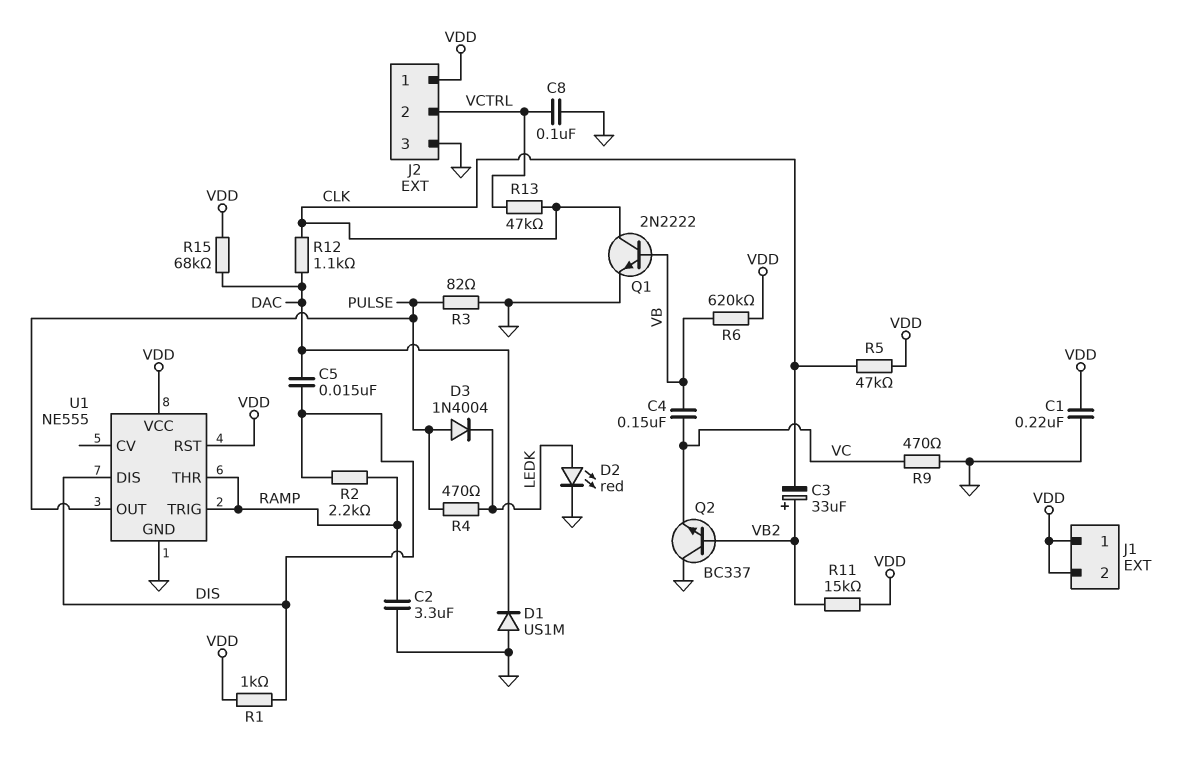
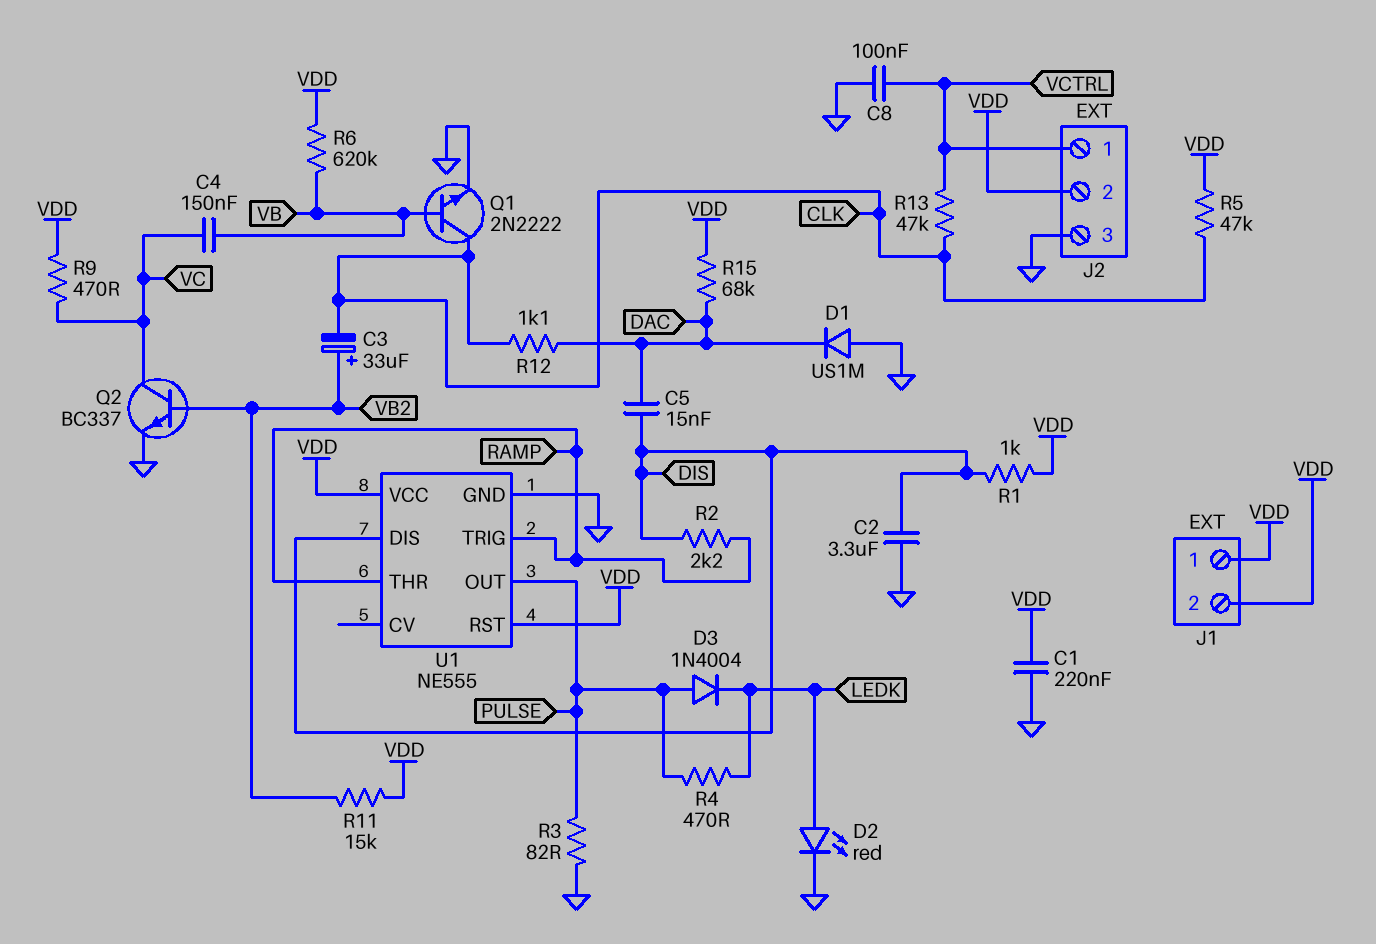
C2: 3.3uF (GND, RAMP) -> 3.3uF (DIS, GND)
J2 pin 1: VDD -> VCTRL
J2 pin 2: VCTRL -> VDD
Q2: NPN BC337 (B VB2, C GND, E VC) -> NPN BC337 (B VB2, C VC, E GND)
R9: 470 (GND, VC) -> 470 (VC, VDD)

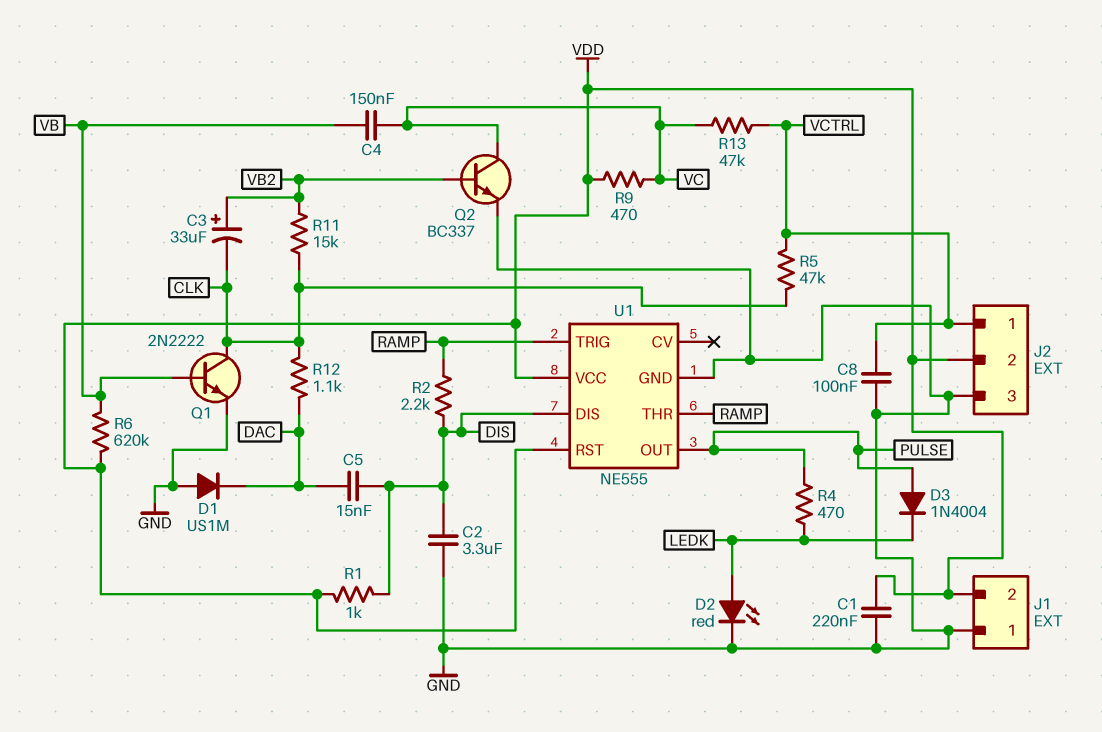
J1 pin 1: VDD -> GND
R3: 82 (GND, PULSE) -> none
R5: 47k (CLK, VDD) -> 47k (CLK, VCTRL)
R11: 15k (VB2, VDD) -> 15k (CLK, VB2)
R13: 47k (CLK, VCTRL) -> 47k (VC, VCTRL)
R15: 68k (DAC, VDD) -> none

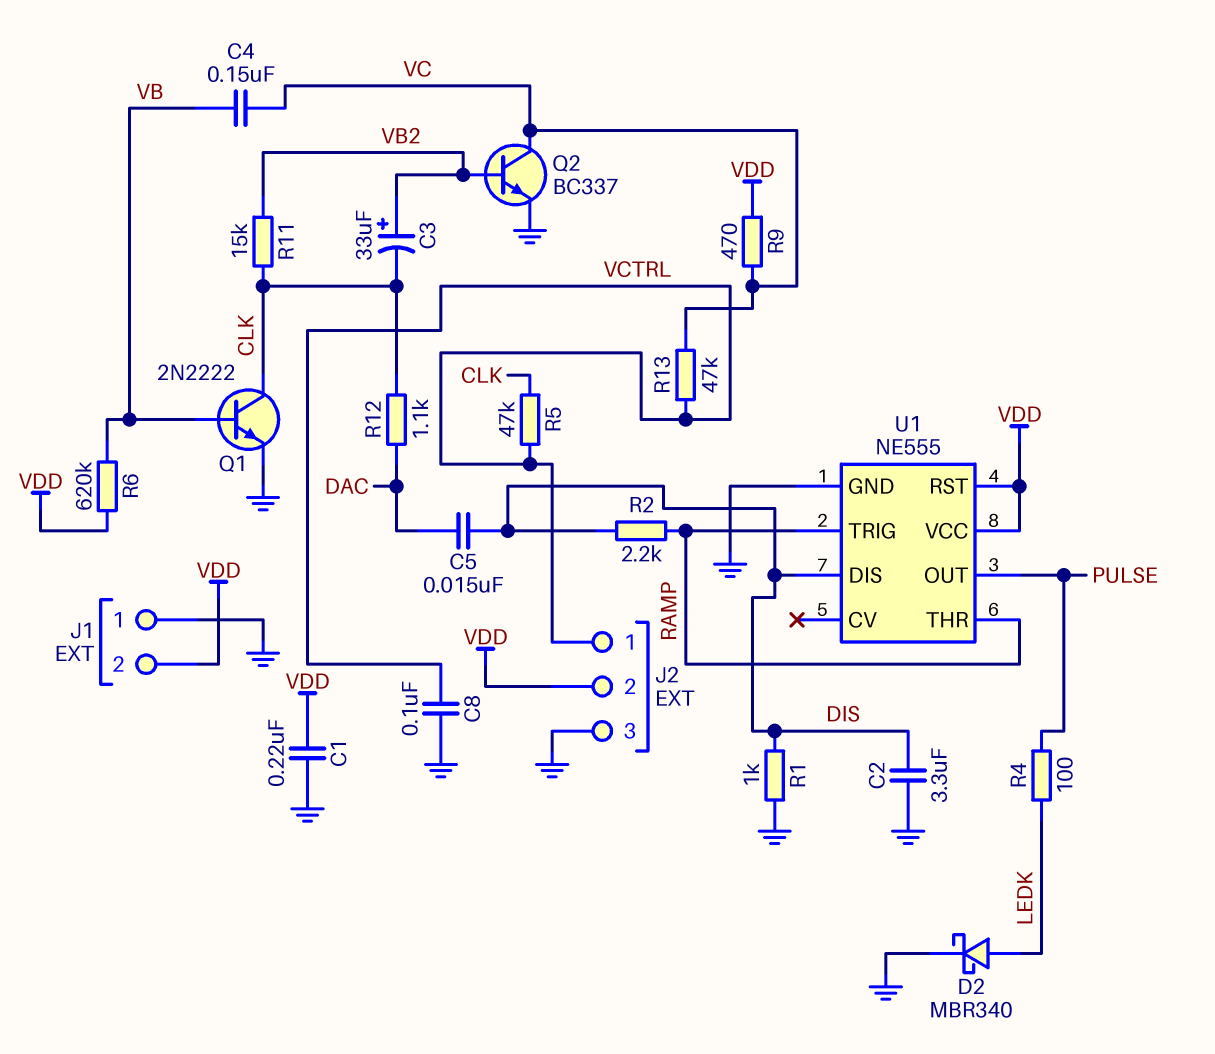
D1: diode US1M (A GND, K DAC) -> none
D2: LED red (A LEDK, K GND) -> schottky MBR340 (A LEDK, K GND)
D3: diode 1N4004 (A PULSE, K LEDK) -> none
R1: 1k (DIS, VDD) -> 1k (DIS, GND)
R4: 470 (LEDK, PULSE) -> 100 (LEDK, PULSE)

